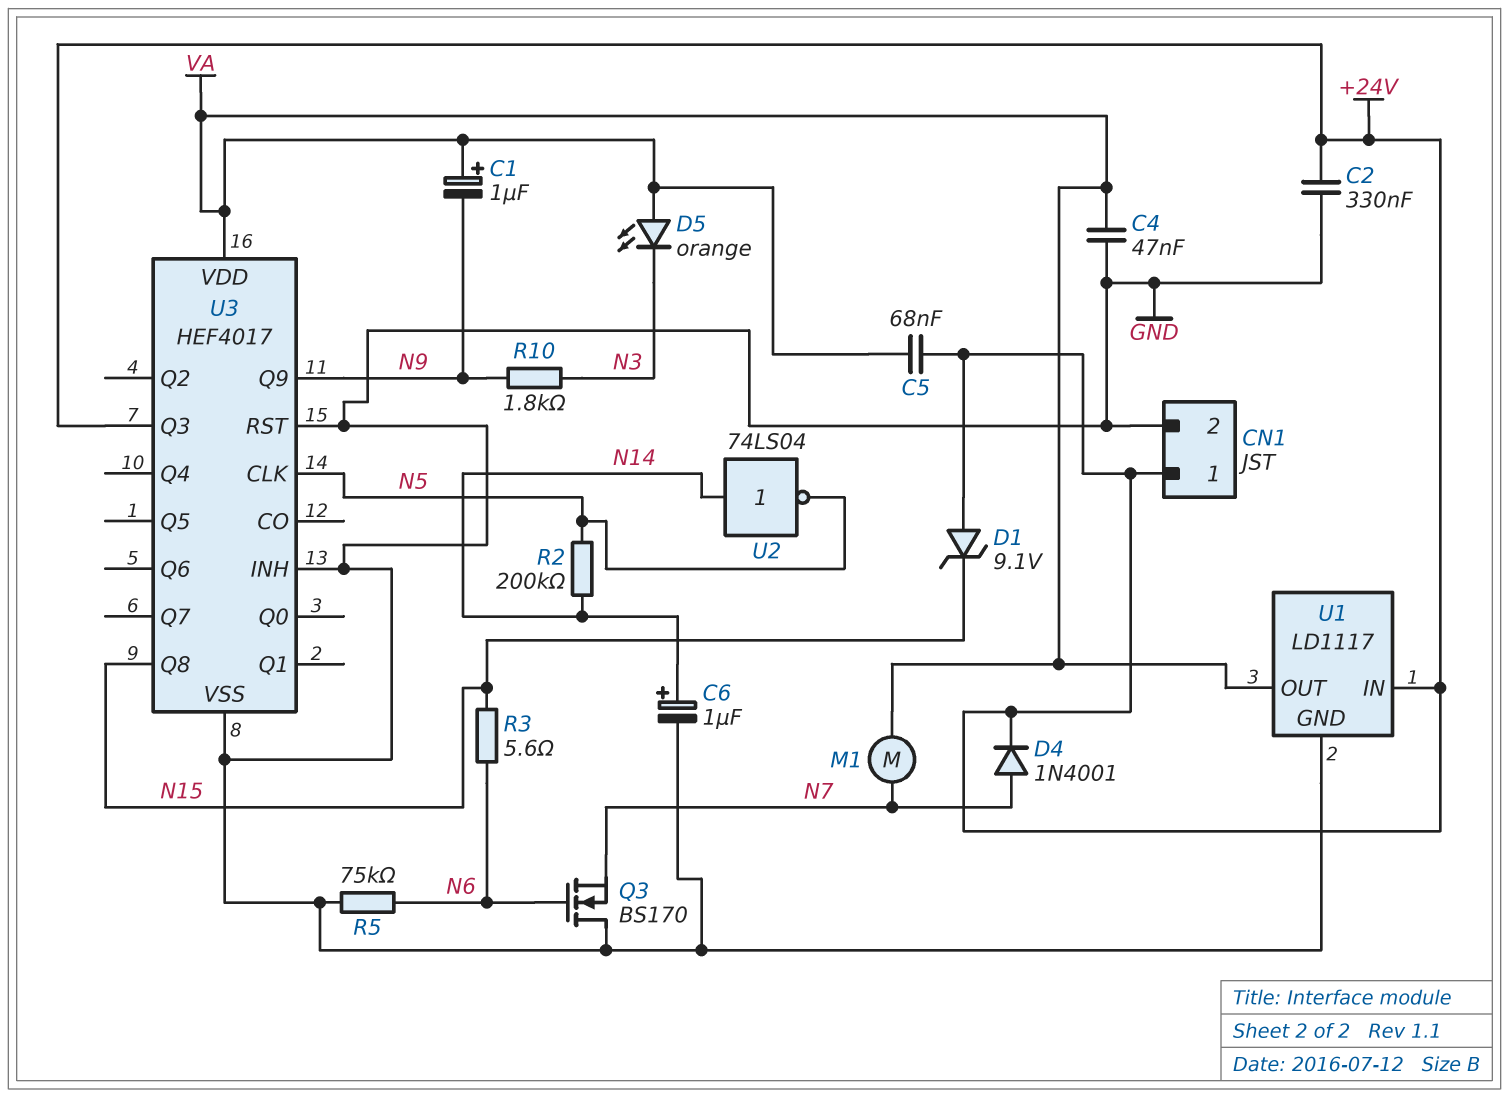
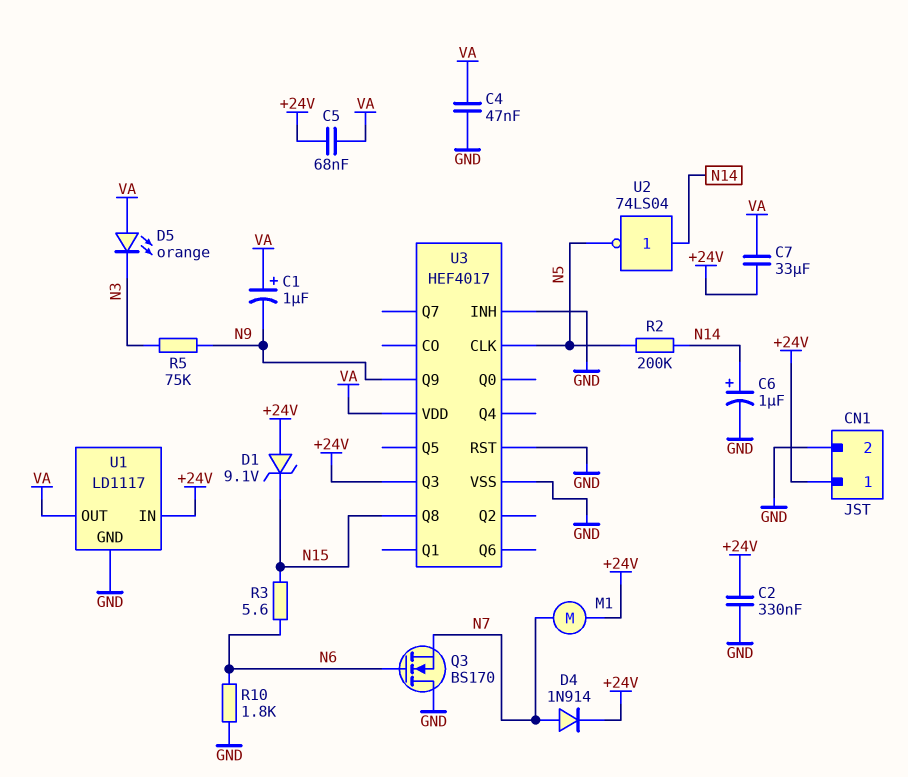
C7: none -> 33uF (+24V, VA)
D4: diode 1N4001 (A N7, K +24V) -> diode 1N914 (A N7, K +24V)
M1: motor (N7, VA) -> motor (+24V, N7)
R5: 75k (GND, N6) -> 75k (N3, N9)
R10: 1.8k (N3, N9) -> 1.8k (GND, N6)

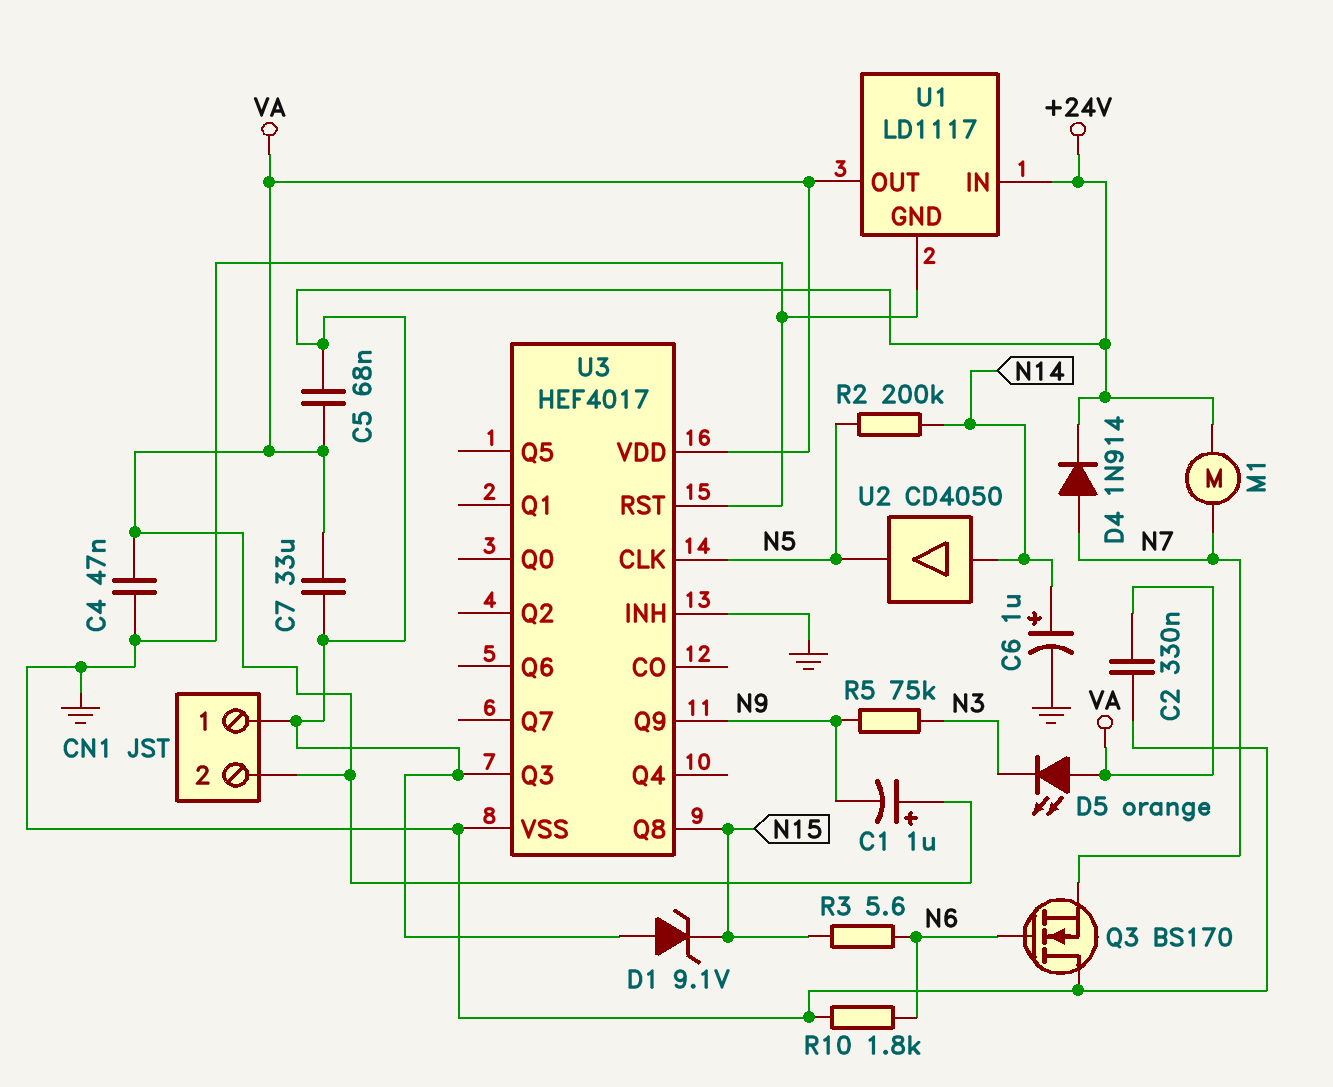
C2: 330nF (+24V, GND) -> 330nF (GND, VA)
CN1 pin 2: GND -> VA
U2: NOT 74LS04 (in N14, out N5) -> buffer CD4050 (in N14, out N5)

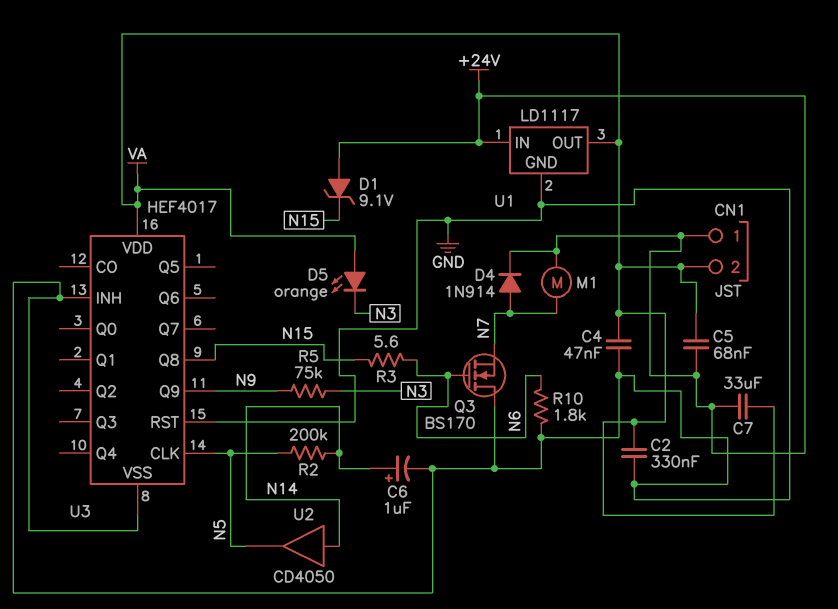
C1: 1uF (plus VA, minus N9) -> none
U3 pin Q3: +24V -> none

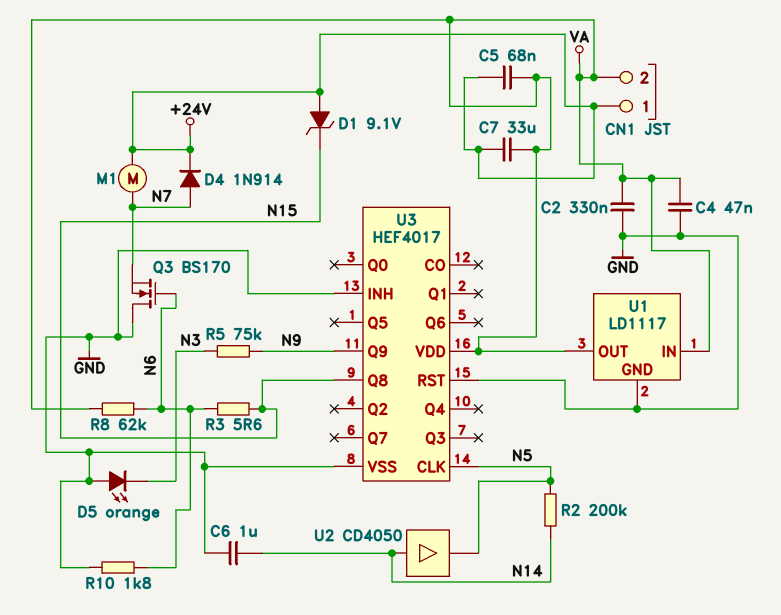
C6: 1uF (plus N14, minus GND) -> 1uF (GND, N14)
D5: LED orange (A VA, K N3) -> LED orange (A GND, K N3)
R8: none -> 62k (N6, VA)
U1 pin IN: +24V -> VA

